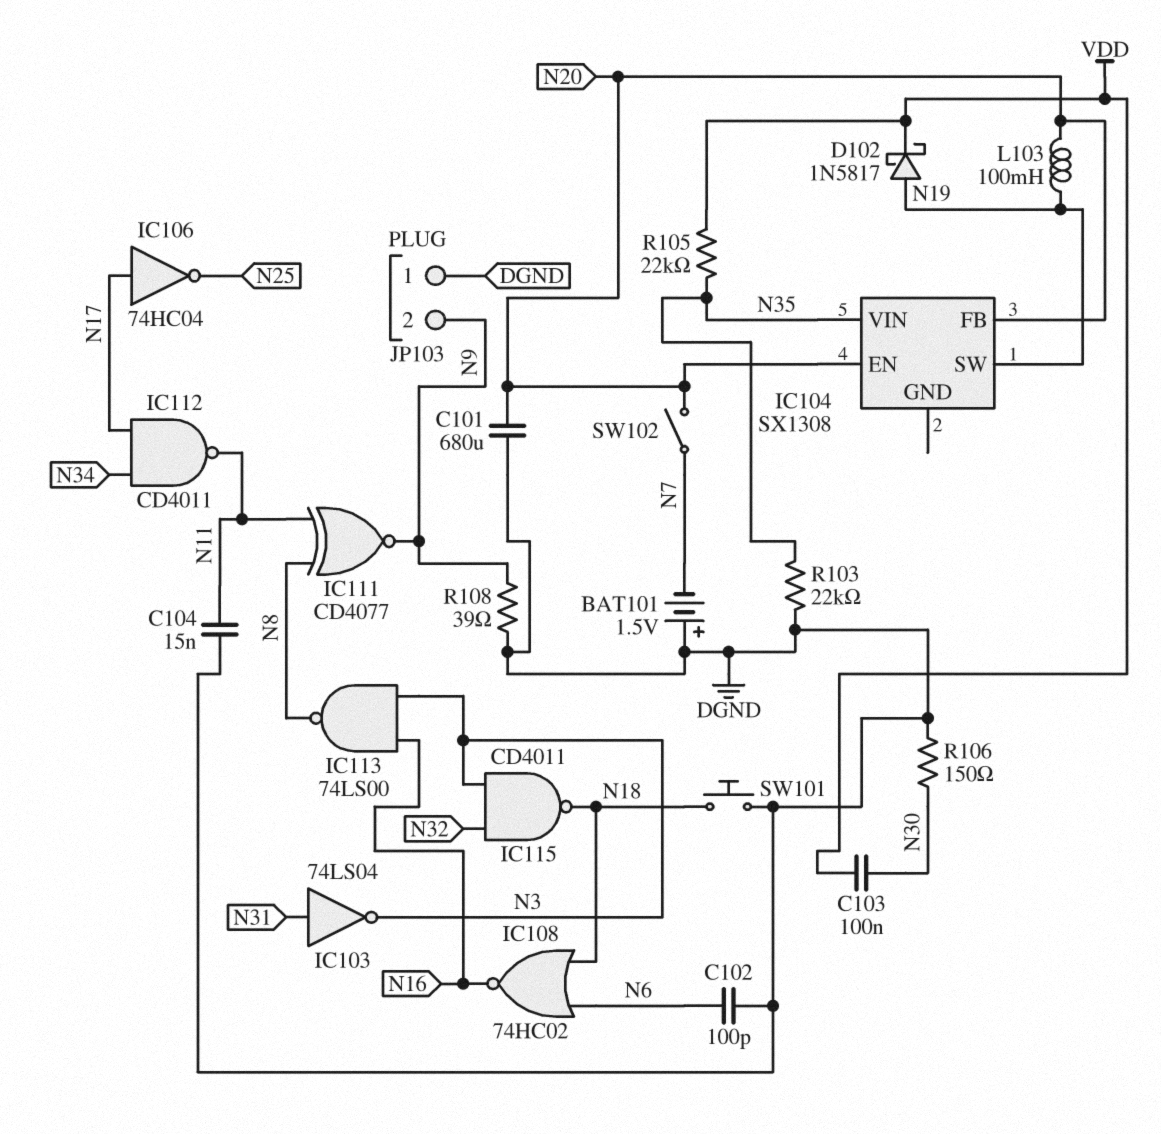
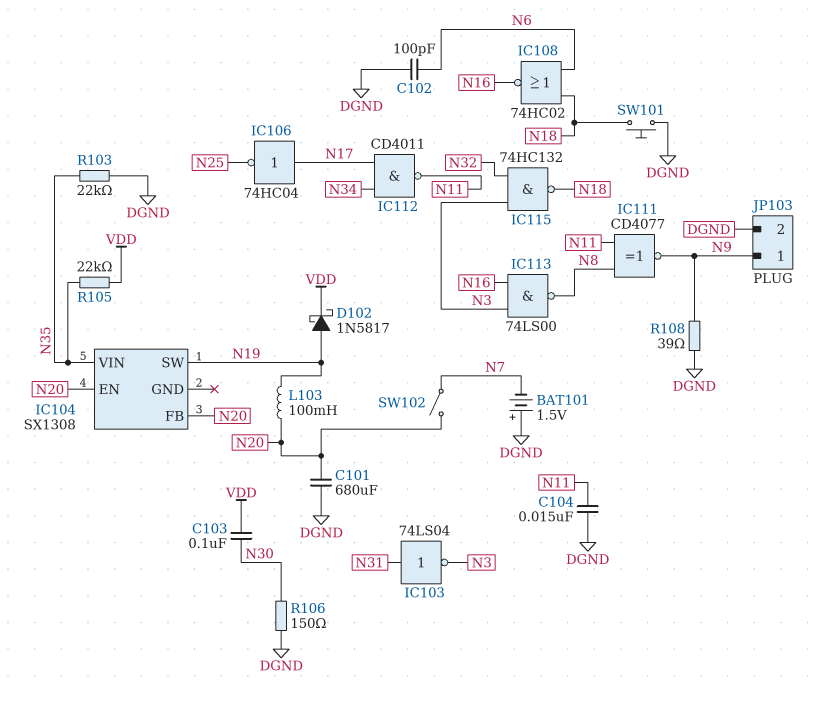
IC115: NAND CD4011 (in N3, in N32, out N18) -> NAND 74HC132 (in N3, in N32, out N18)
JP103 pin 1: DGND -> N9
JP103 pin 2: N9 -> DGND

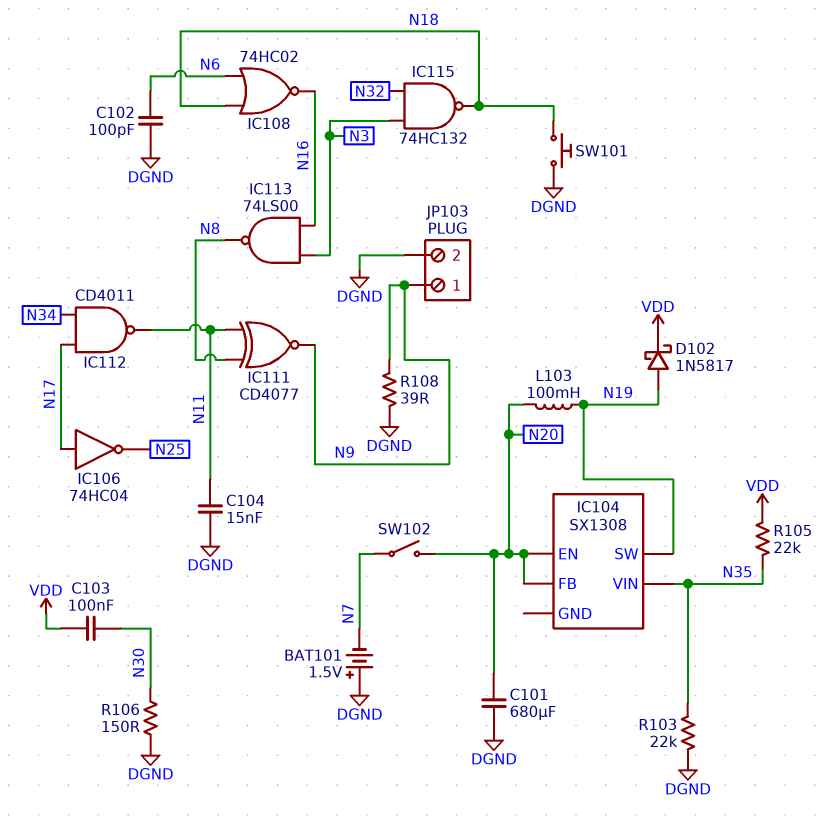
IC103: NOT 74LS04 (in N31, out N3) -> none

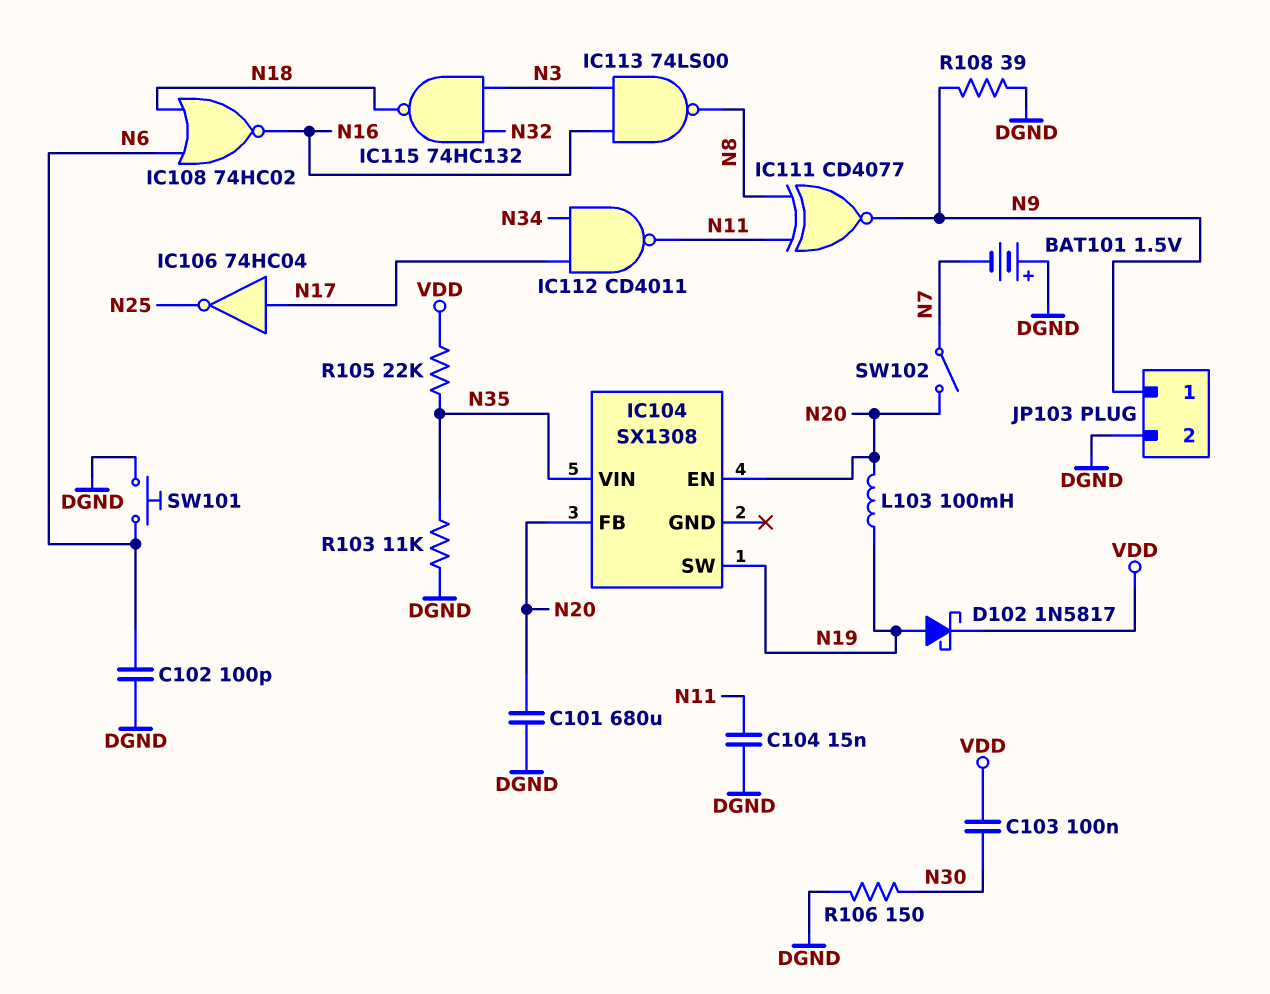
R103: 22k (DGND, N35) -> 11k (DGND, N35)
SW101: button (DGND, N18) -> button (DGND, N6)

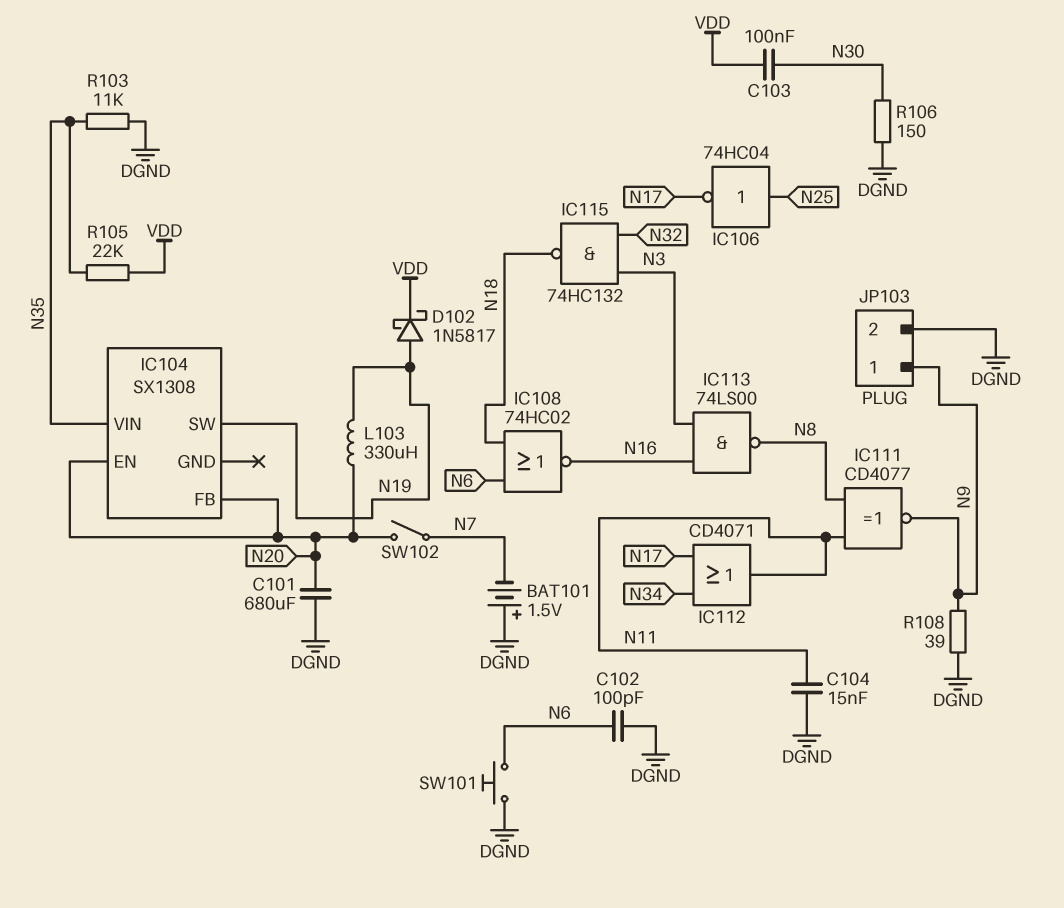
IC106: NOT 74HC04 (in N17, out N25) -> NOT 74HC04 (in N25, out N17)
IC112: NAND CD4011 (in N17, in N34, out N11) -> OR CD4071 (in N17, in N34, out N11)
L103: 100mH (N19, N20) -> 330uH (N19, N20)

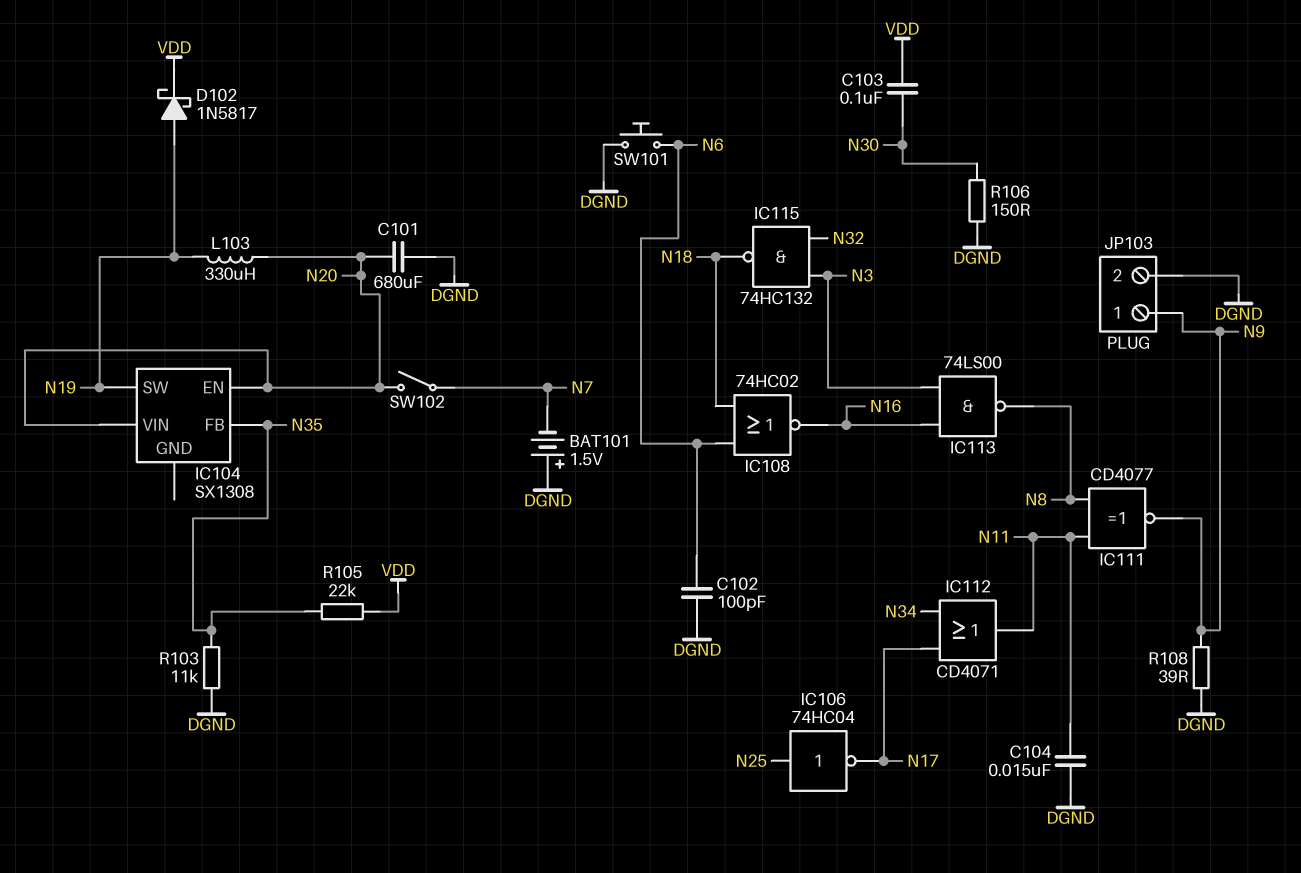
IC104 pin FB: N20 -> N35
IC104 pin VIN: N35 -> N20

